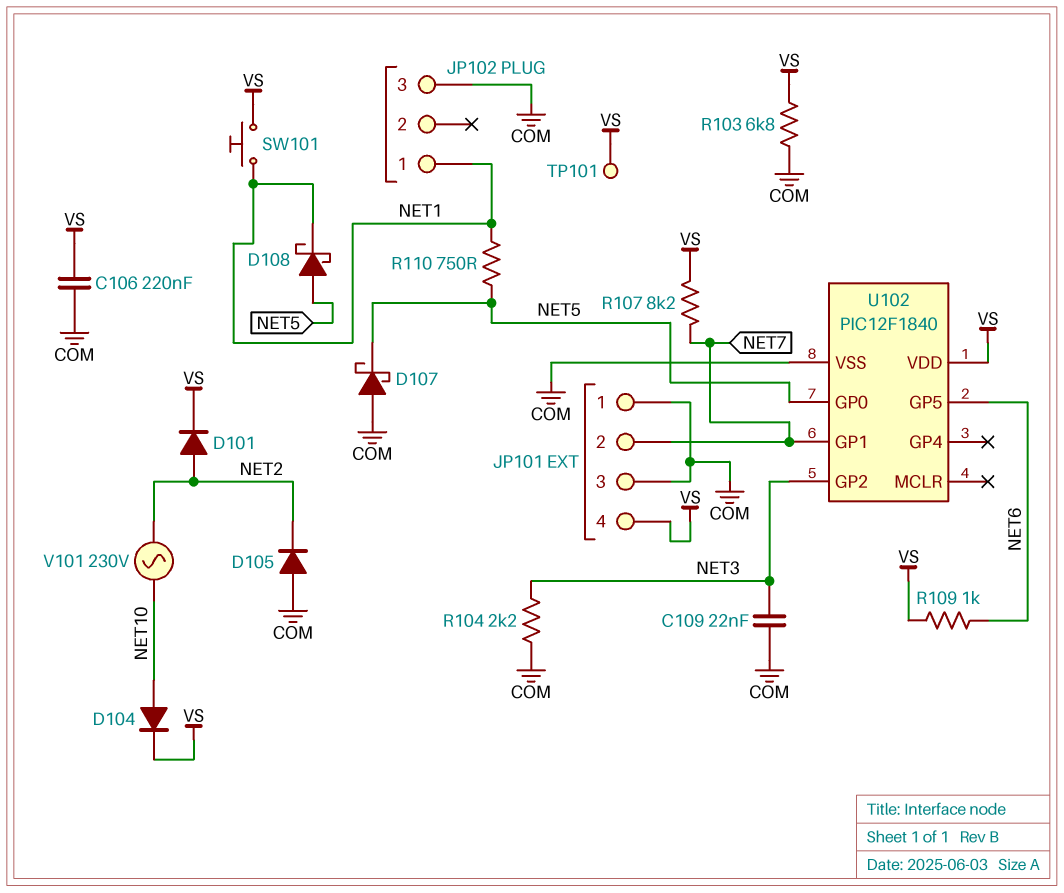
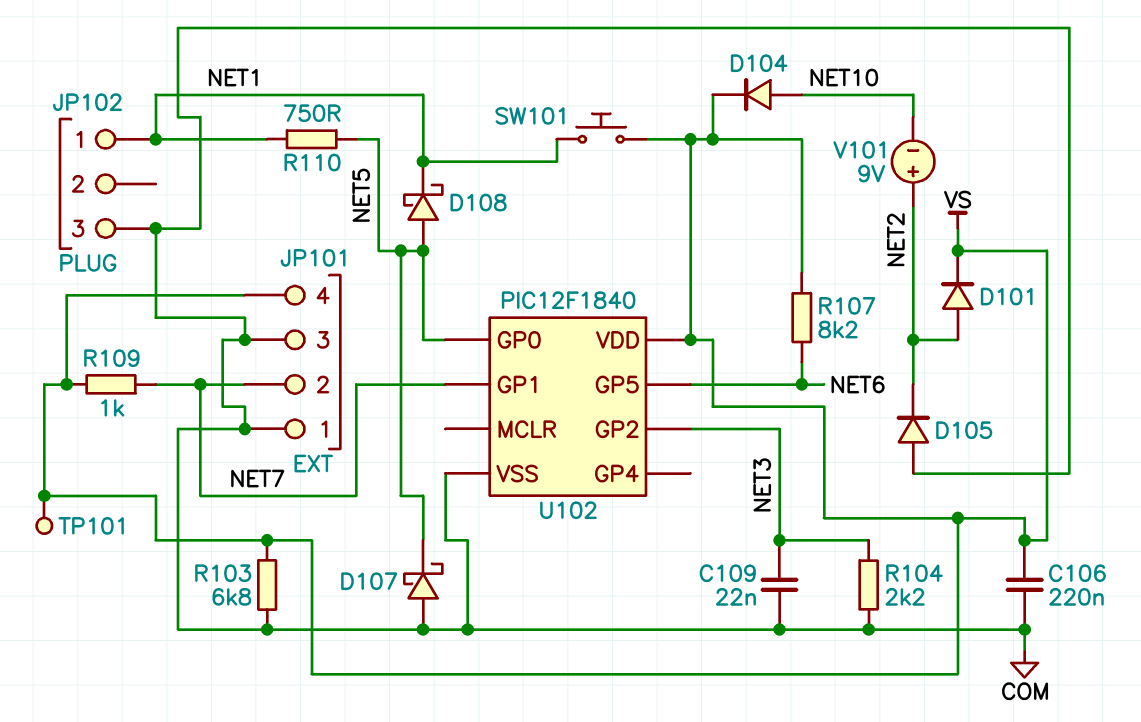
R107: 8.2k (NET7, VS) -> 8.2k (NET6, VS)
R109: 1k (NET6, VS) -> 1k (NET7, VS)
V101: AC 230V (NET2, NET10) -> 9V (plus NET2, minus NET10)

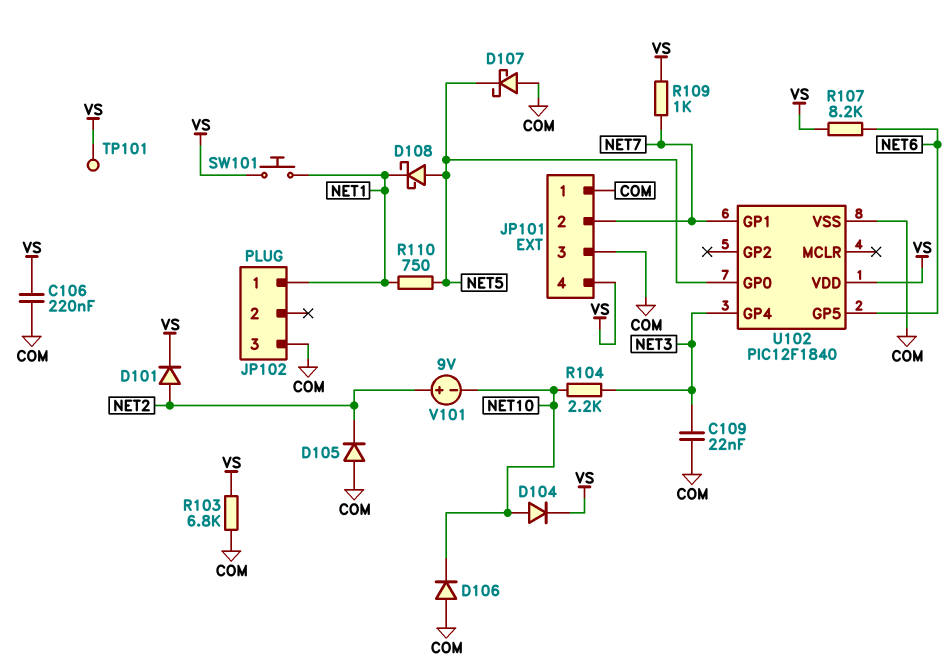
D106: none -> diode (A COM, K NET10)
R104: 2.2k (COM, NET3) -> 2.2k (NET3, NET10)
U102 pin GP2: NET3 -> none
U102 pin GP4: none -> NET3

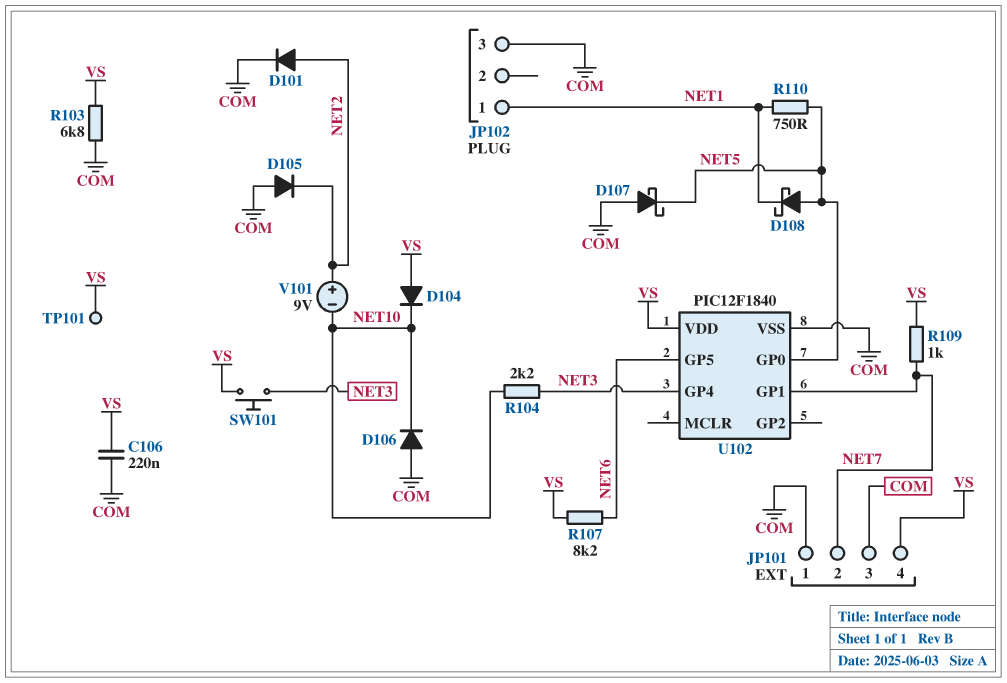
C109: 22nF (COM, NET3) -> none
D101: diode (A NET2, K VS) -> diode (A NET2, K COM)
D104: diode (A NET10, K VS) -> diode (A VS, K NET10)
SW101: button (NET1, VS) -> button (NET3, VS)

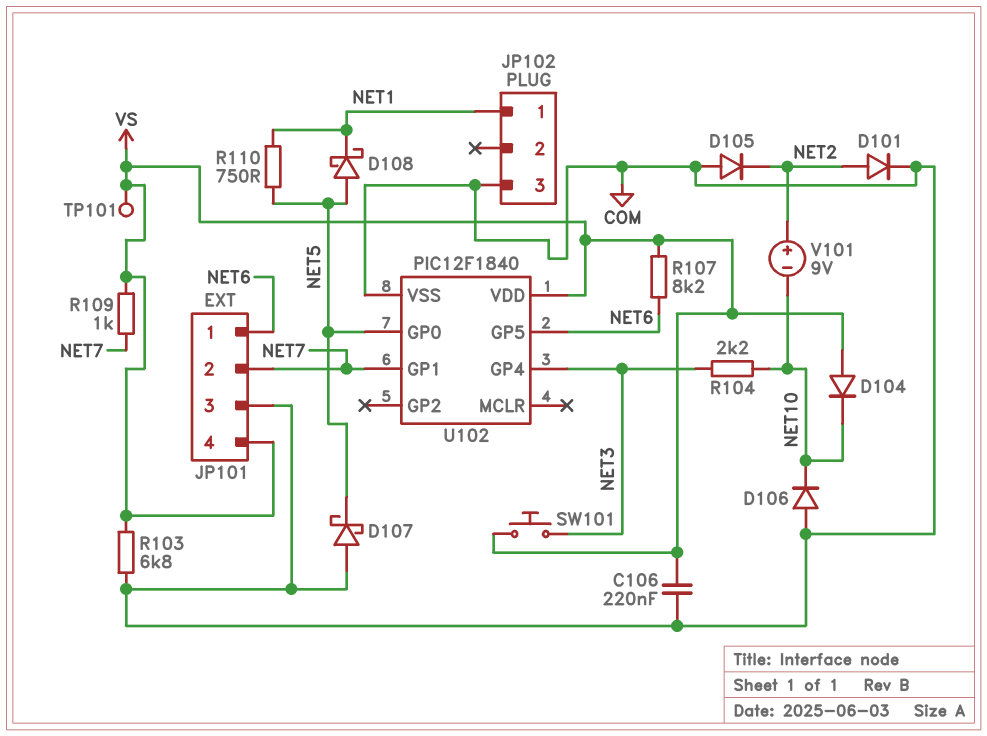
JP101 pin 1: COM -> NET6

